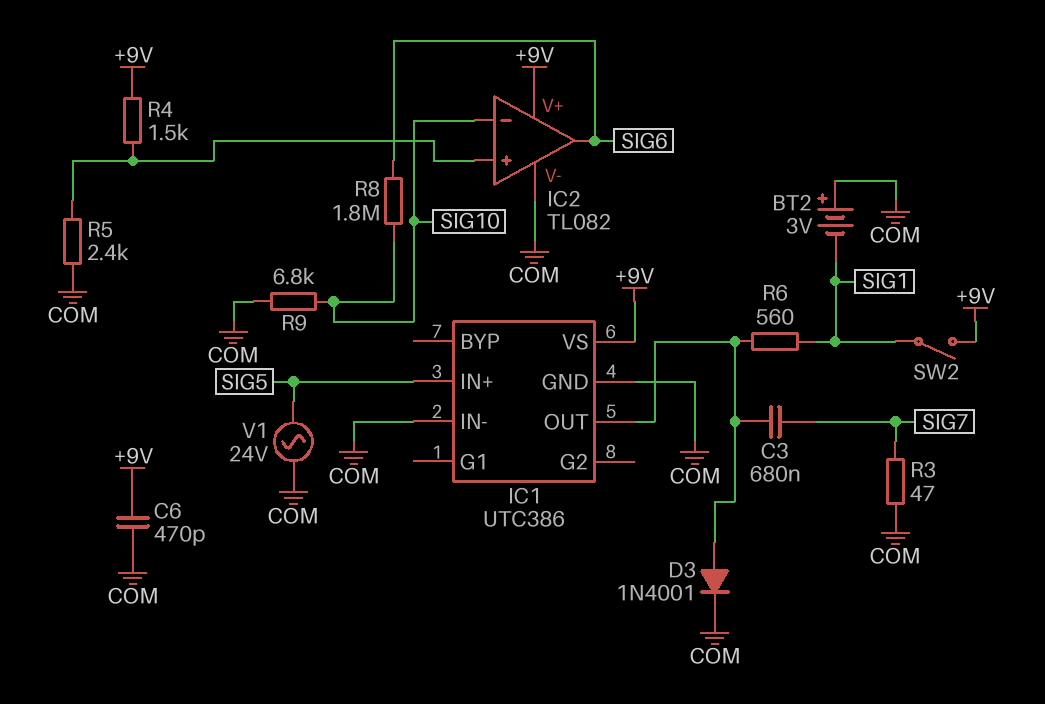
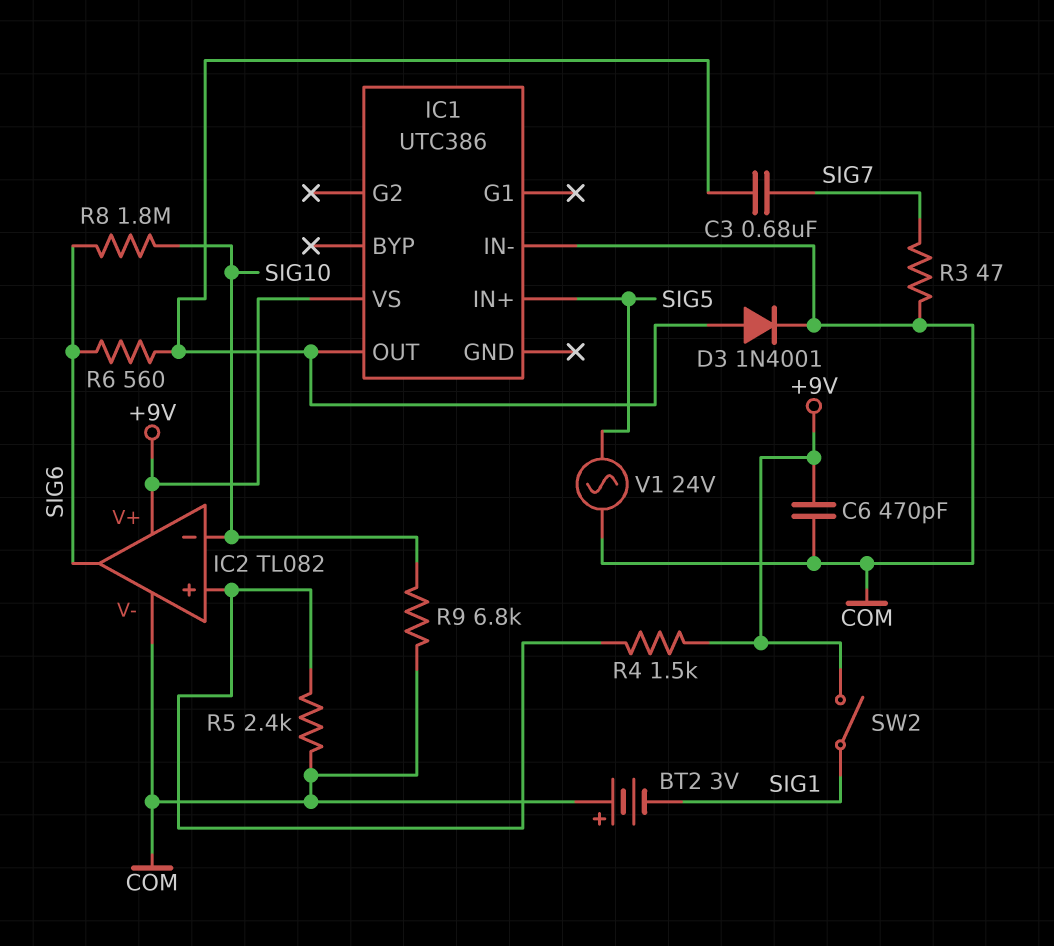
IC1 pin GND: COM -> none
R6: 560 (IC1/OUT, SIG1) -> 560 (IC1/OUT, SIG6)

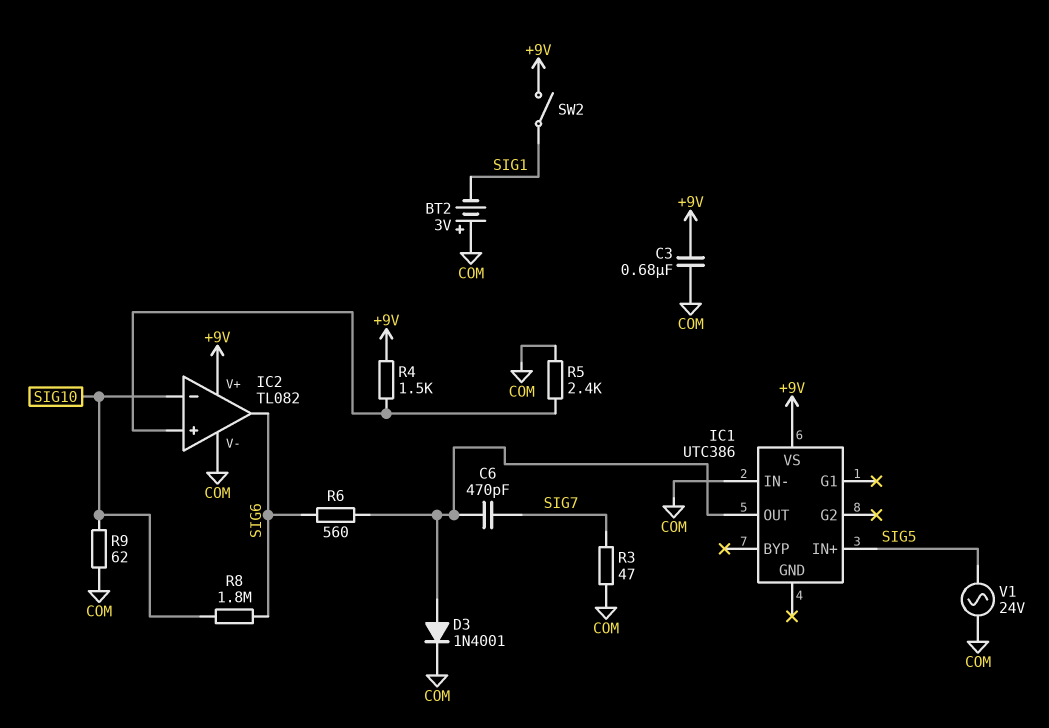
C3: 680nF (IC1/OUT, SIG7) -> 680nF (+9V, COM)
C6: 470pF (+9V, COM) -> 470pF (IC1/OUT, SIG7)
R9: 6.8k (COM, SIG10) -> 62 (COM, SIG10)

